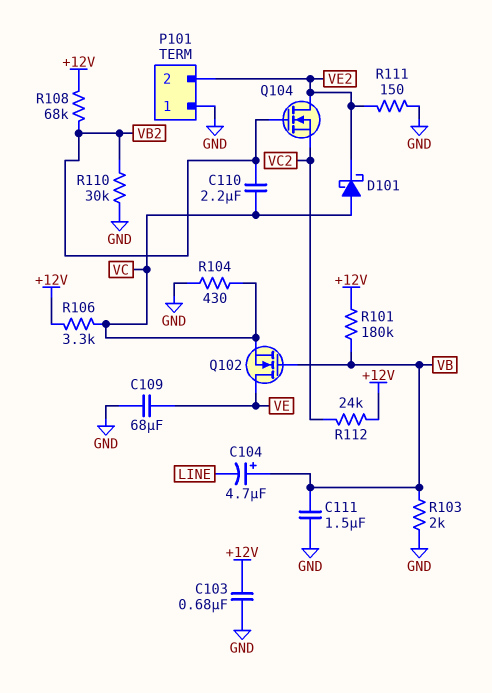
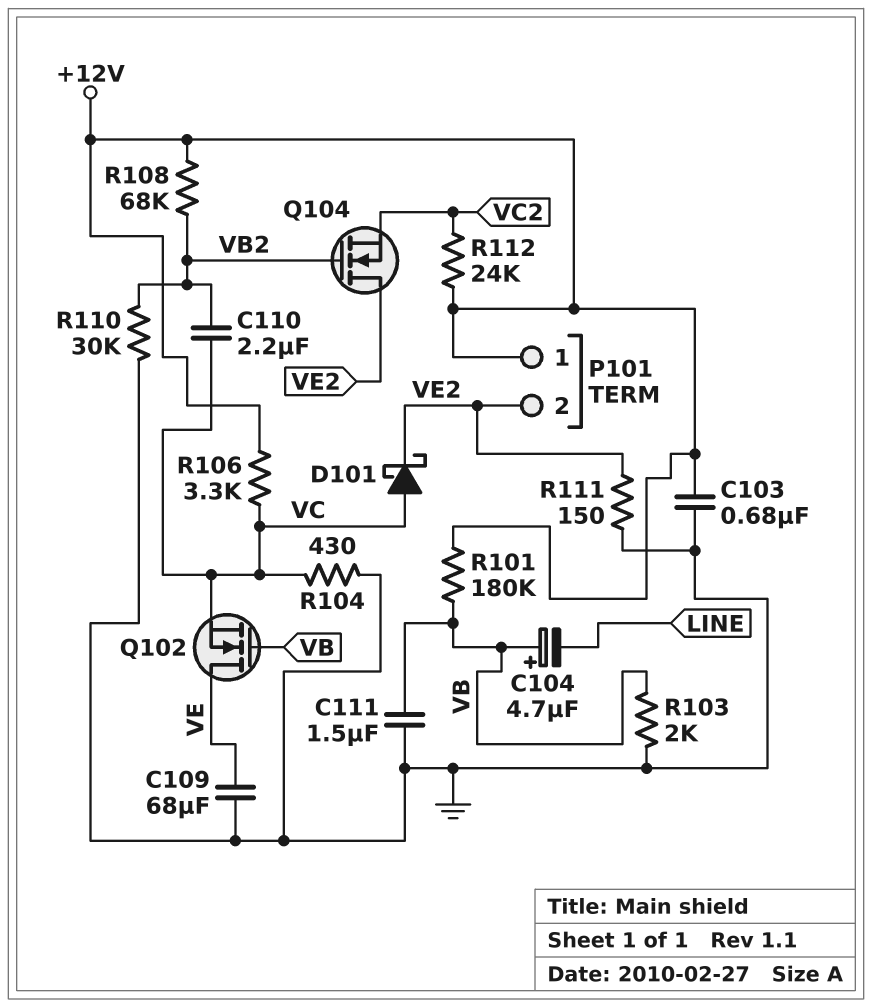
P101 pin 1: GND -> +12V

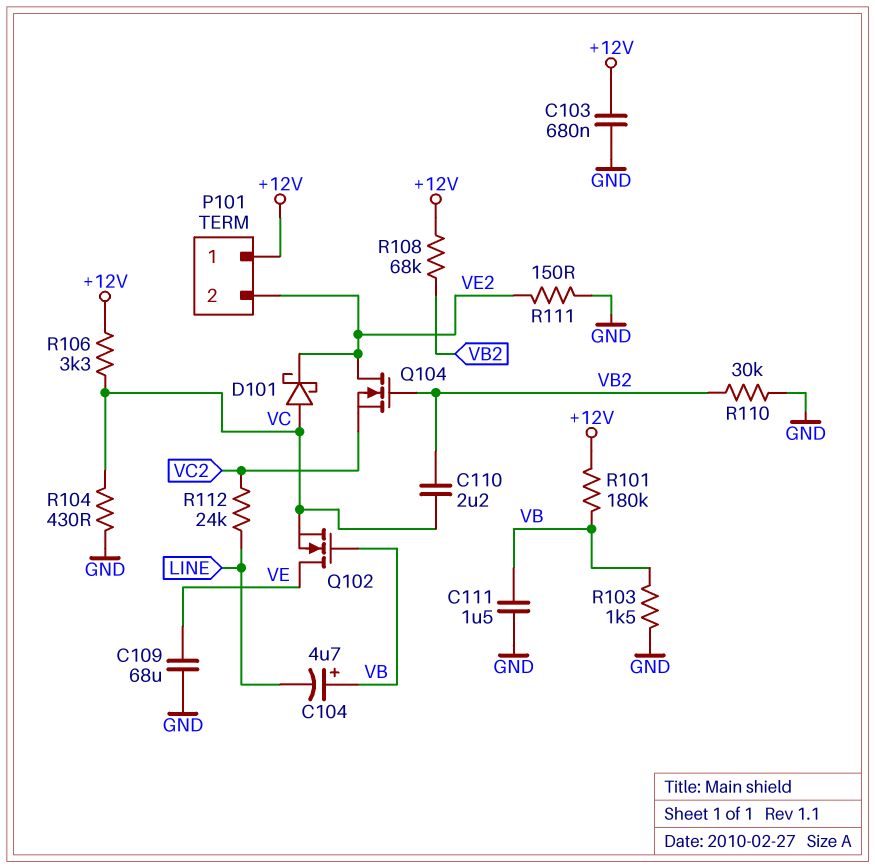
R103: 2k (GND, VB) -> 1.5k (GND, VB)
R112: 24k (+12V, VC2) -> 24k (LINE, VC2)

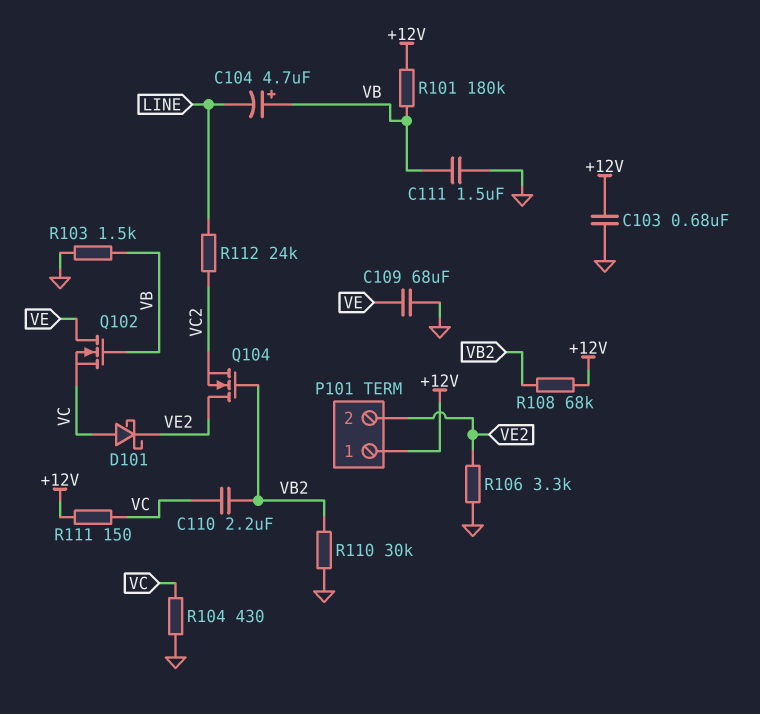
R106: 3.3k (+12V, VC) -> 3.3k (GND, VE2)
R111: 150 (GND, VE2) -> 150 (+12V, VC)

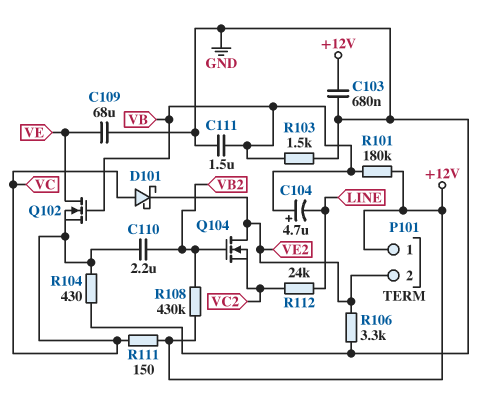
R108: 68k (+12V, VB2) -> 430k (+12V, VB2)
R110: 30k (GND, VB2) -> none

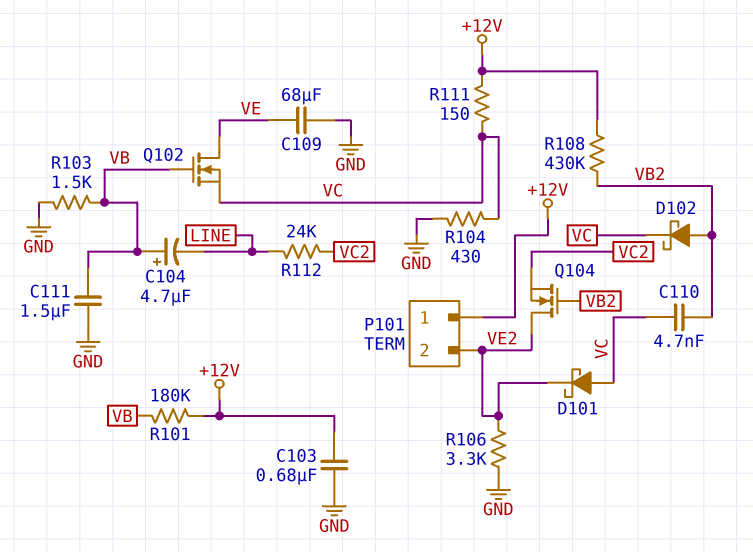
C110: 2.2uF (VB2, VC) -> 4.7nF (VB2, VC)
D102: none -> schottky (A VB2, K VC)

